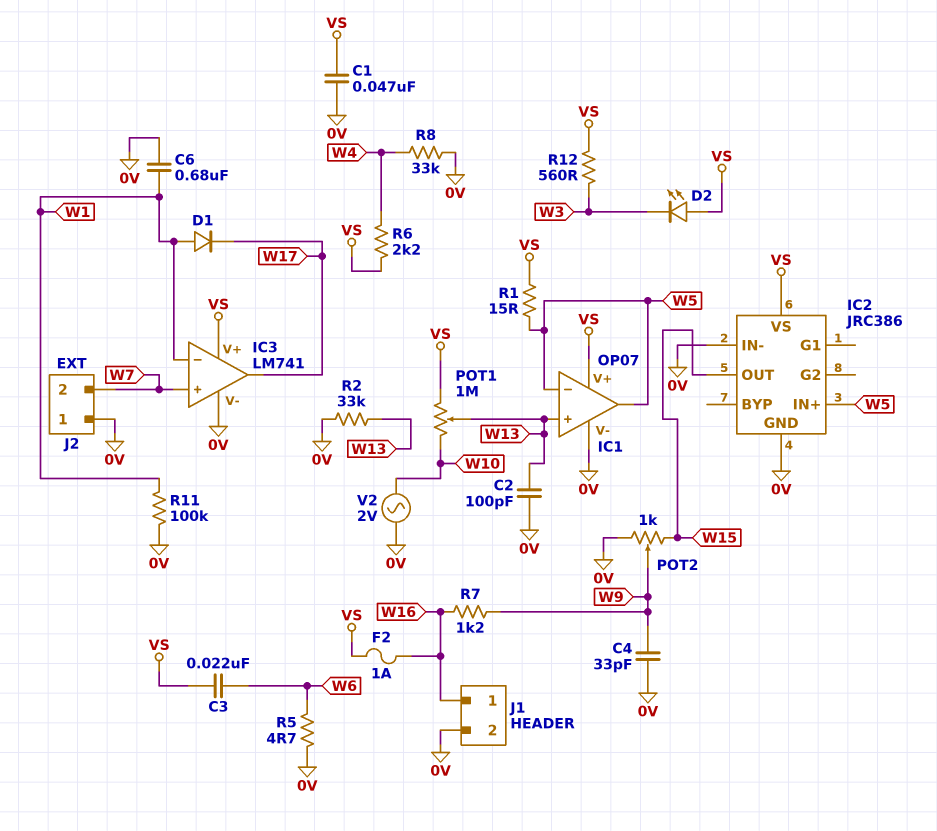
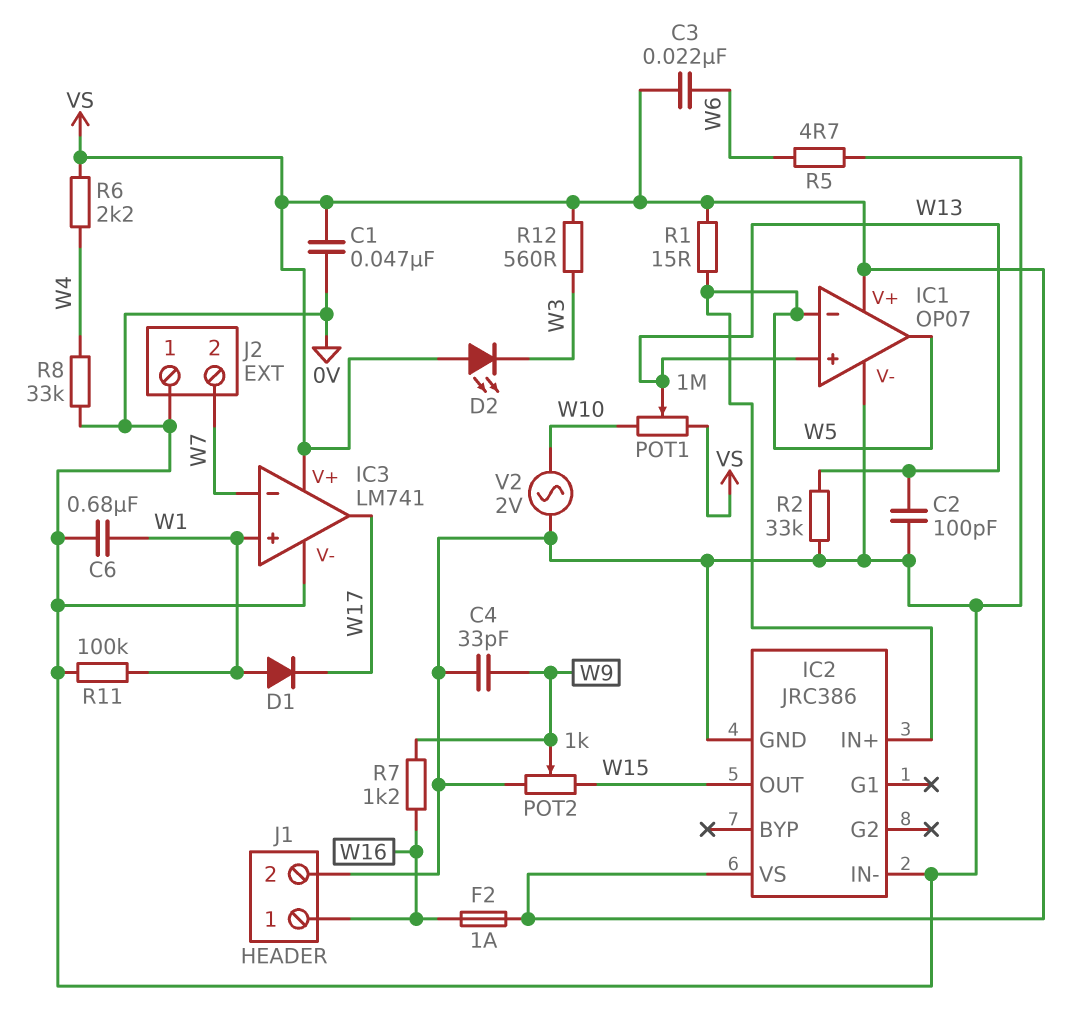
IC3 pin in+: W7 -> W1
IC3 pin in-: W1 -> W7

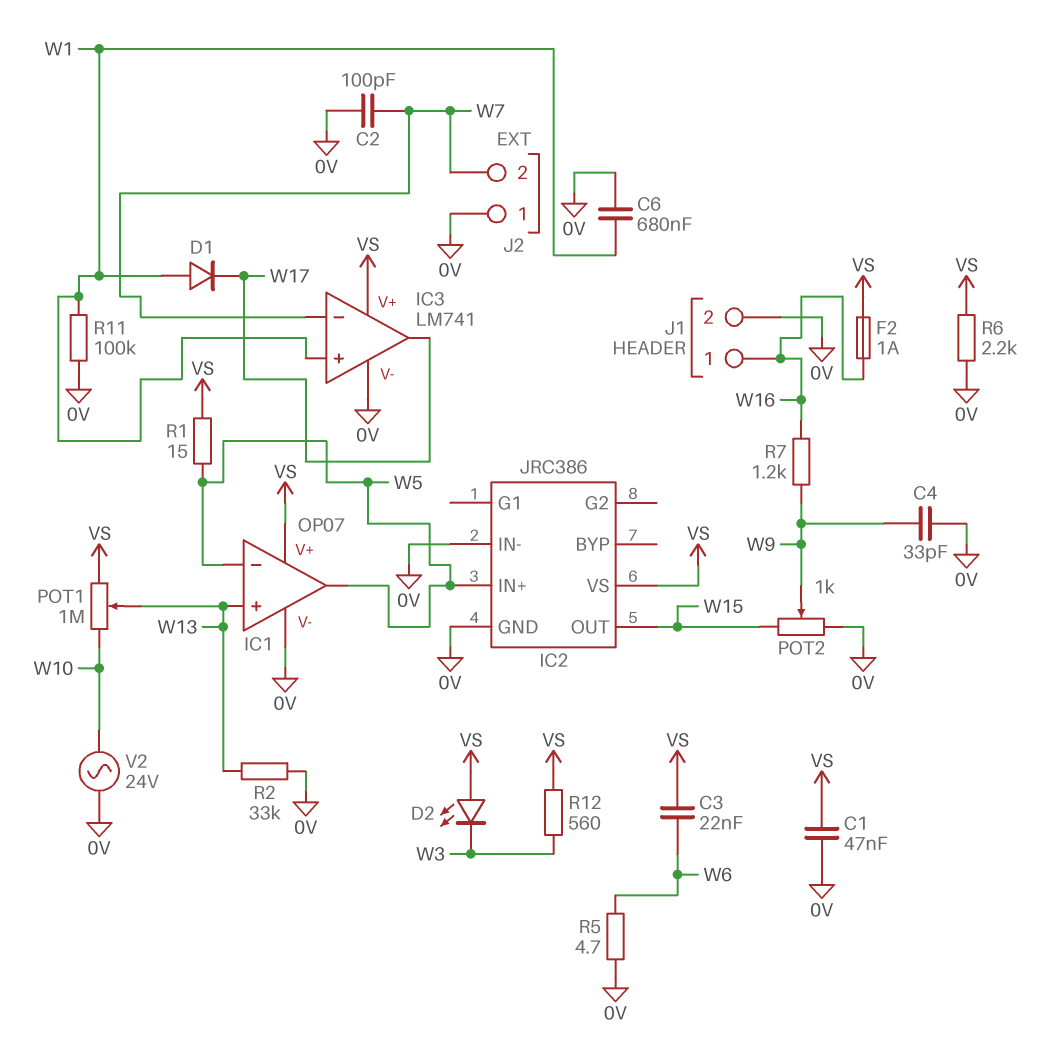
C2: 100pF (0V, W13) -> 100pF (0V, W7)
R6: 2.2k (VS, W4) -> 2.2k (0V, VS)
R8: 33k (0V, W4) -> none
V2: AC 2V (0V, W10) -> AC 24V (0V, W10)

